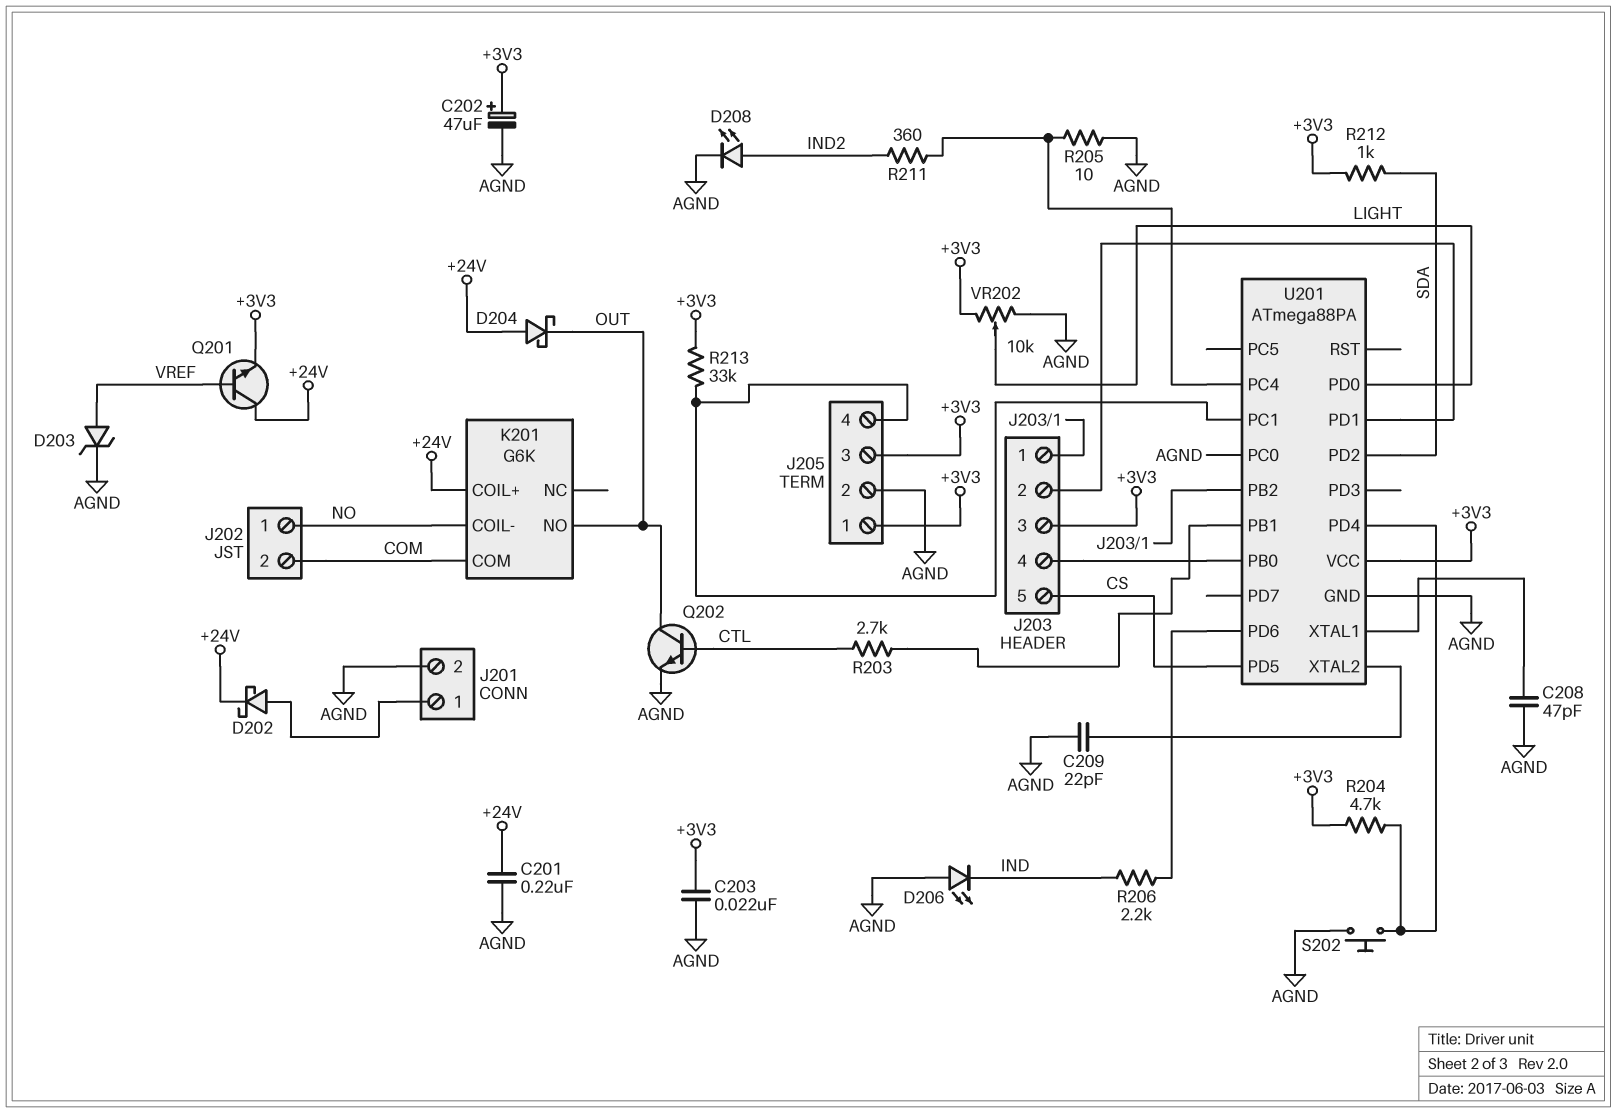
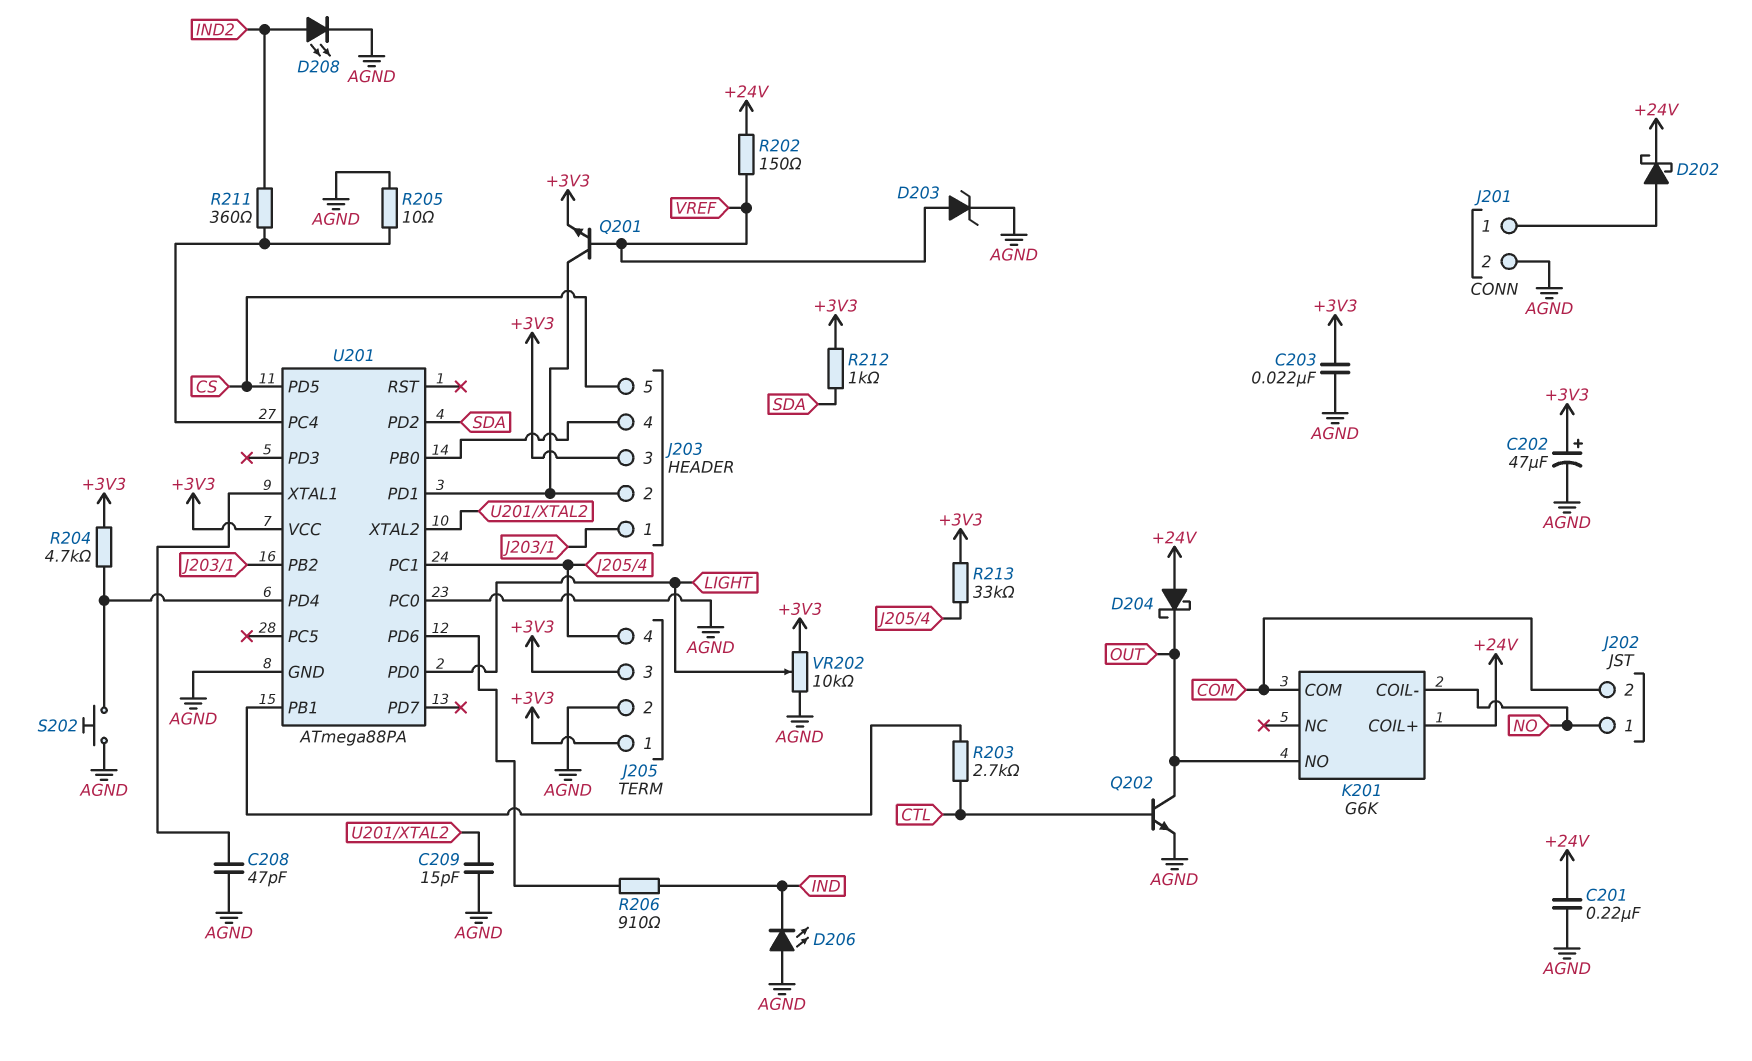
C209: 22pF (AGND, U201/XTAL2) -> 15pF (AGND, U201/XTAL2)
Q201: NPN (B VREF, C +24V, E +3V3) -> NPN (B VREF, C J203/2, E +3V3)
R202: none -> 150 (+24V, VREF)
R206: 2.2k (IND, U201/PD6) -> 910 (IND, U201/PD6)

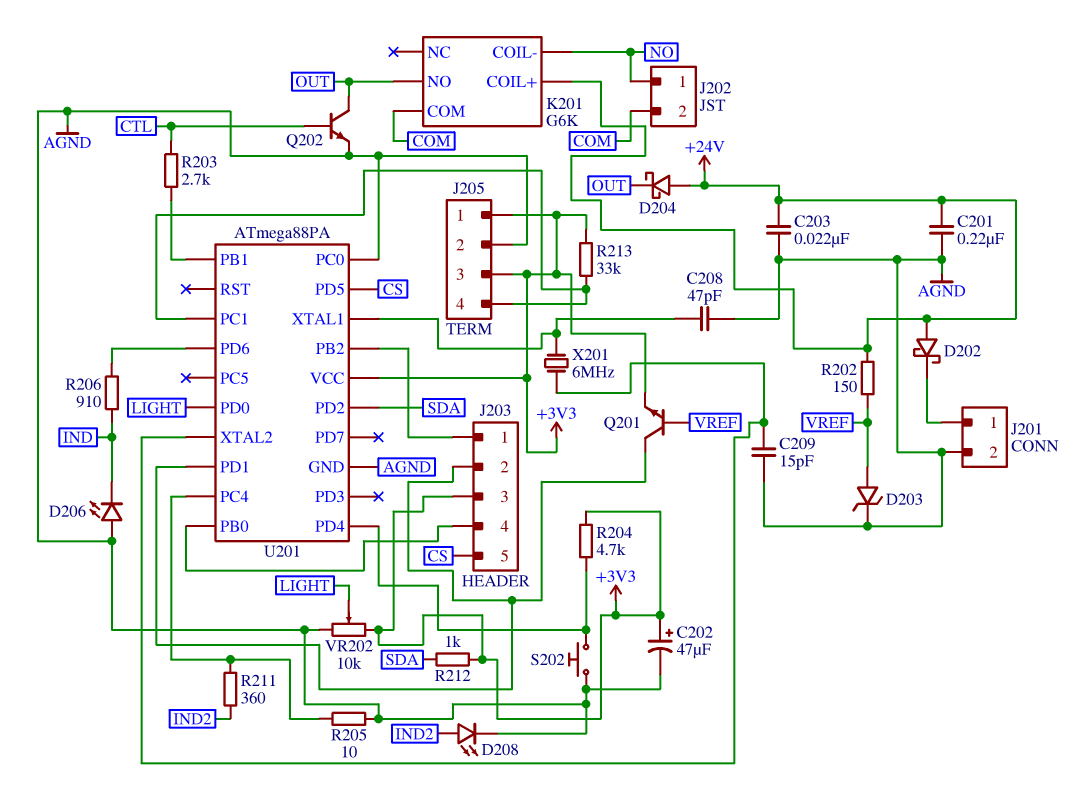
C203: 22nF (+3V3, AGND) -> 22nF (+24V, AGND)
D202: schottky (A J201/1, K +24V) -> schottky (A +24V, K J201/1)
X201: none -> 6MHz (U201/XTAL1, U201/XTAL2)

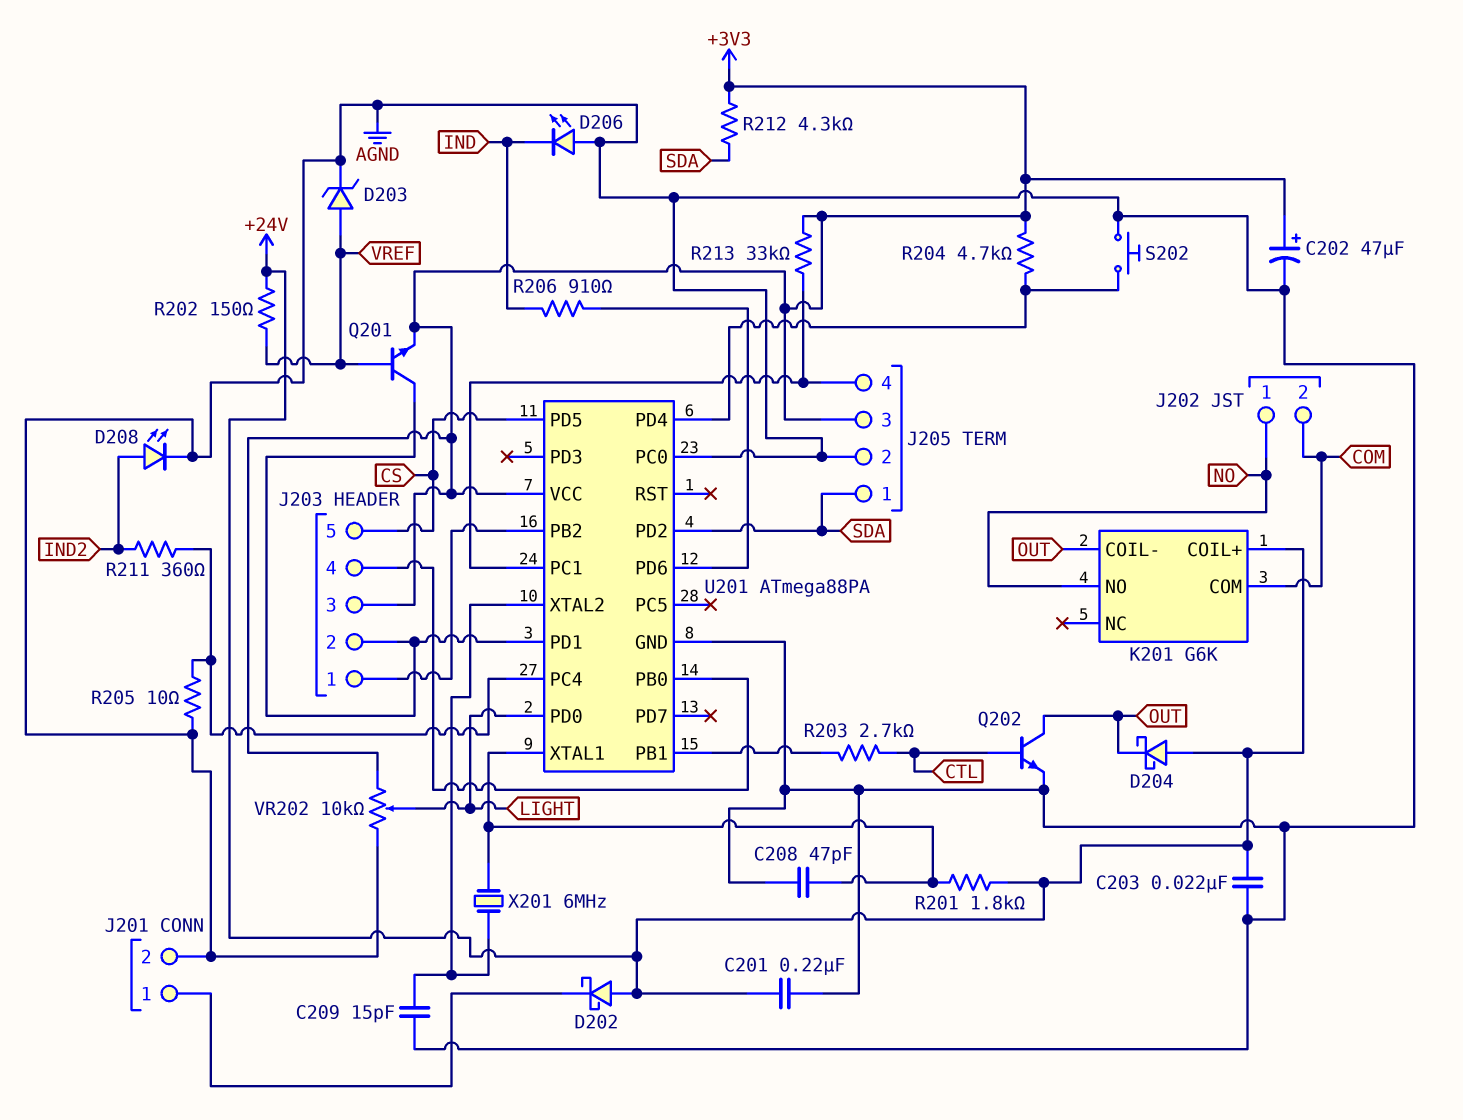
J205 pin 1: +3V3 -> SDA
K201 pin COIL-: NO -> OUT
K201 pin NO: OUT -> NO
R201: none -> 1.8k (+24V, U201/XTAL1)
R212: 1k (+3V3, SDA) -> 4.3k (+3V3, SDA)

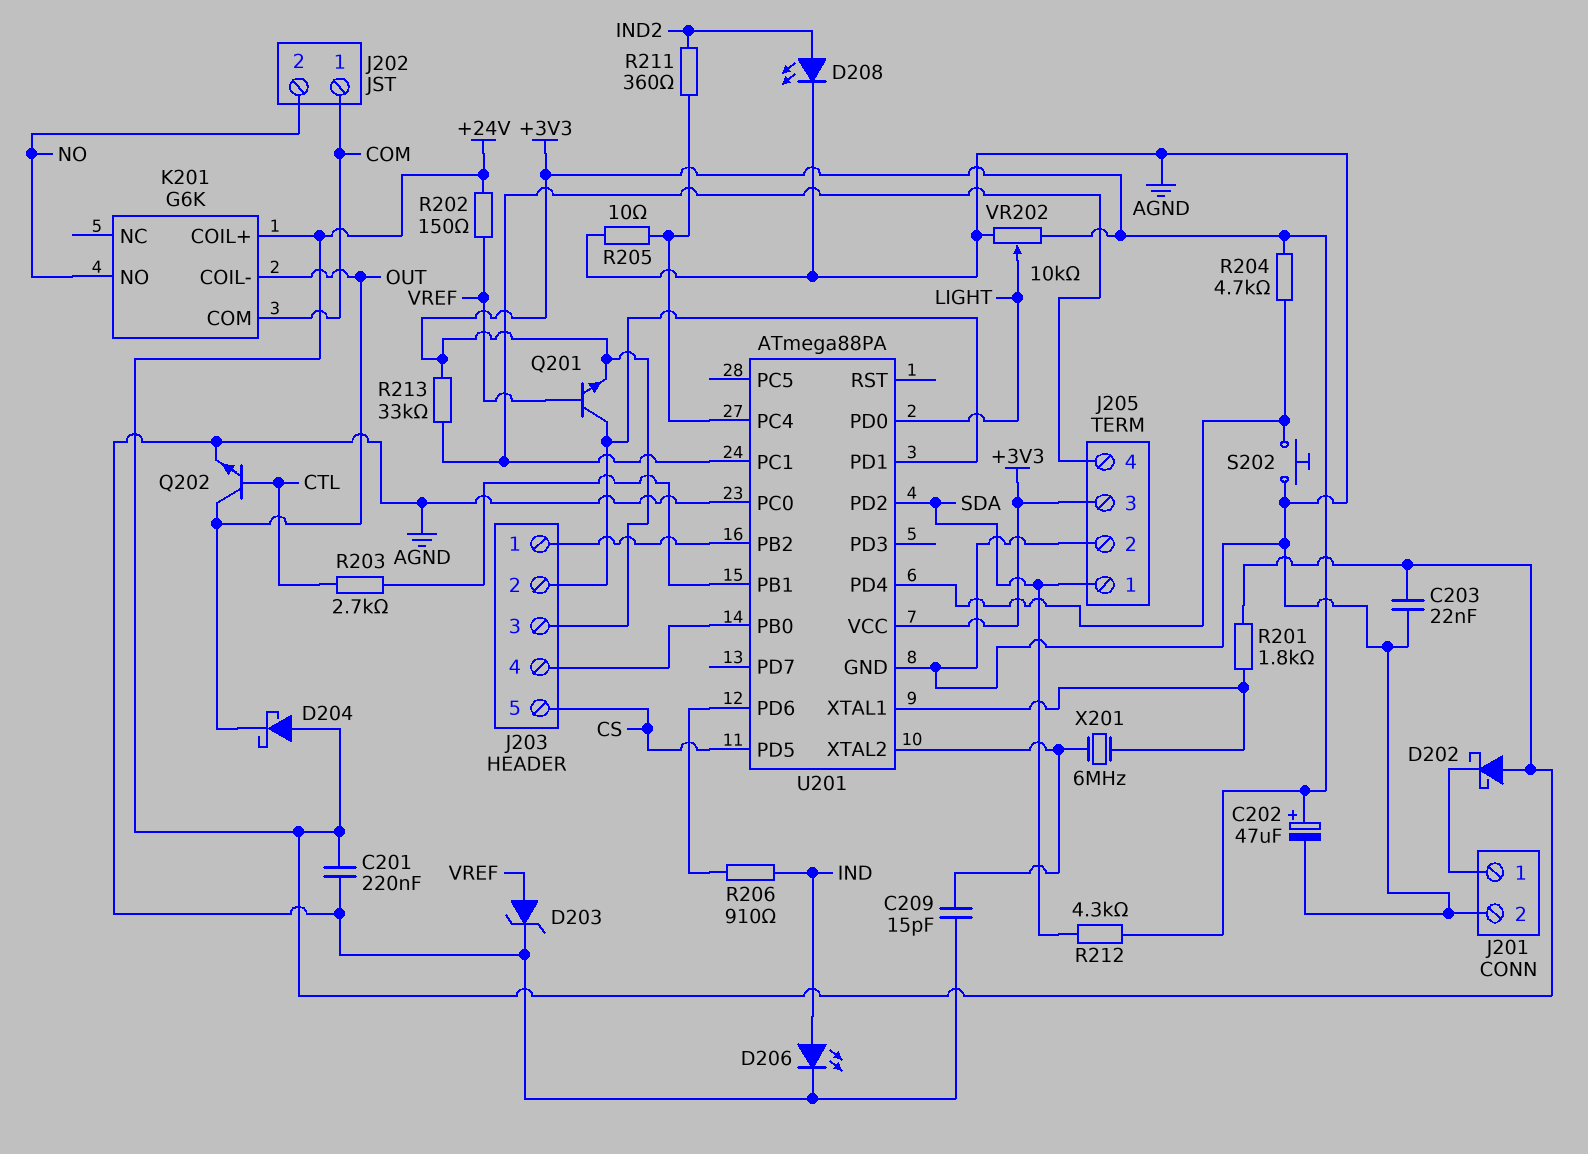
C208: 47pF (AGND, U201/XTAL1) -> none
D206: LED (A AGND, K IND) -> LED (A IND, K AGND)
J202 pin 1: NO -> COM
J202 pin 2: COM -> NO

